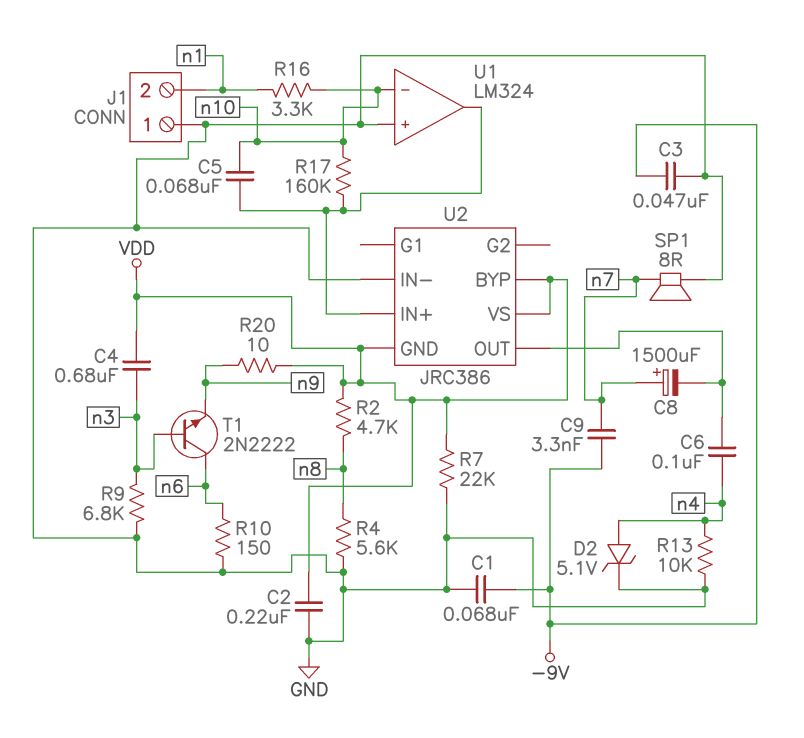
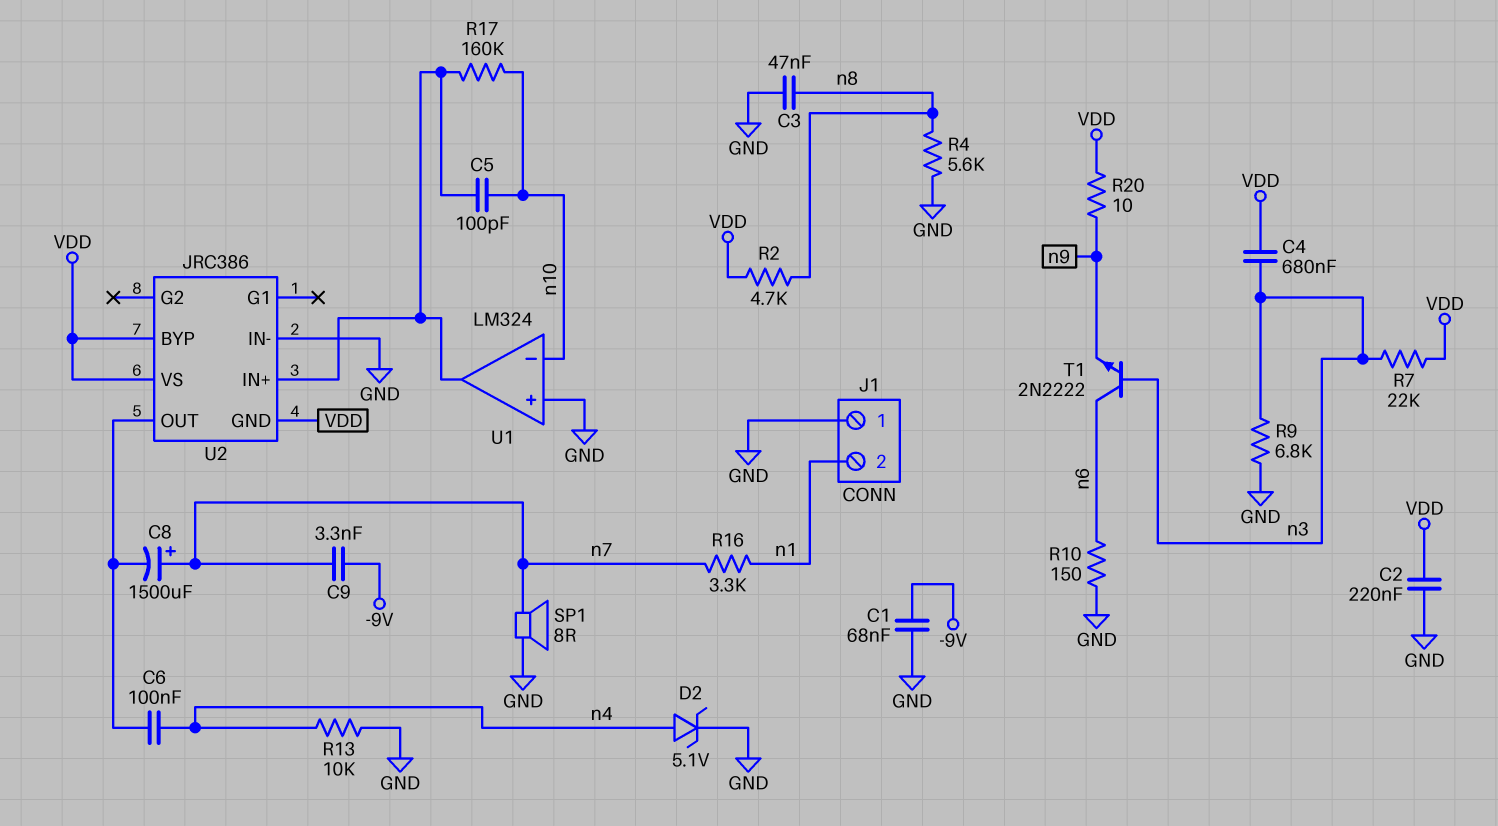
C3: 47nF (-9V, GND) -> 47nF (GND, n8)
C5: 68nF (U1/out, n10) -> 100pF (U1/out, n10)
R7: 22k (GND, VDD) -> 22k (VDD, n3)
R16: 3.3k (n1, n10) -> 3.3k (n1, n7)

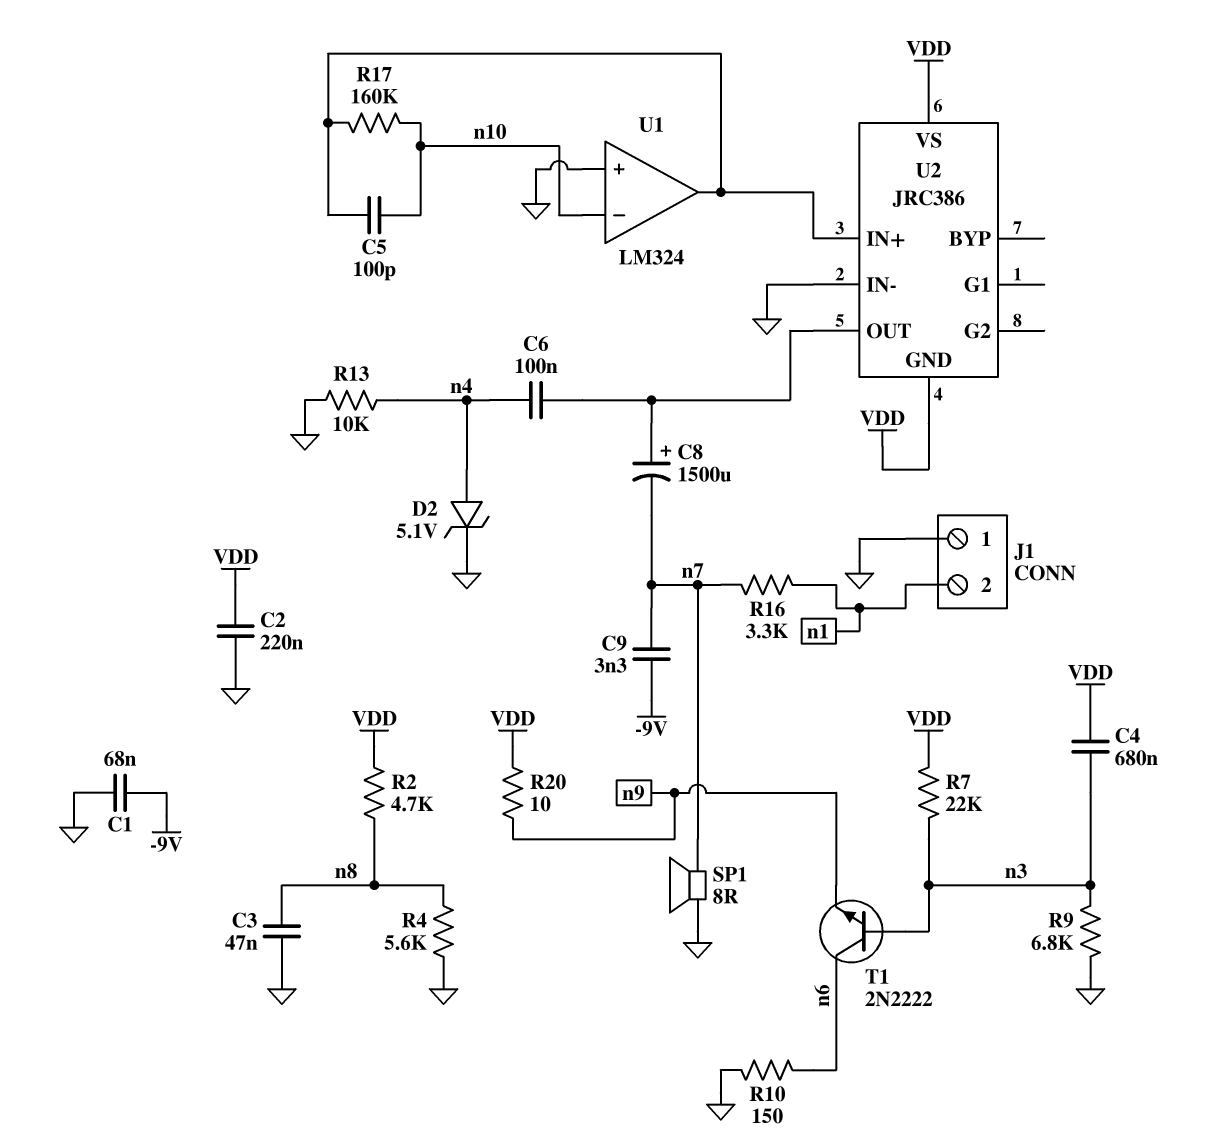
C8: 1500uF (plus n7, minus U2/OUT) -> 1500uF (plus U2/OUT, minus n7)
U2 pin BYP: VDD -> none

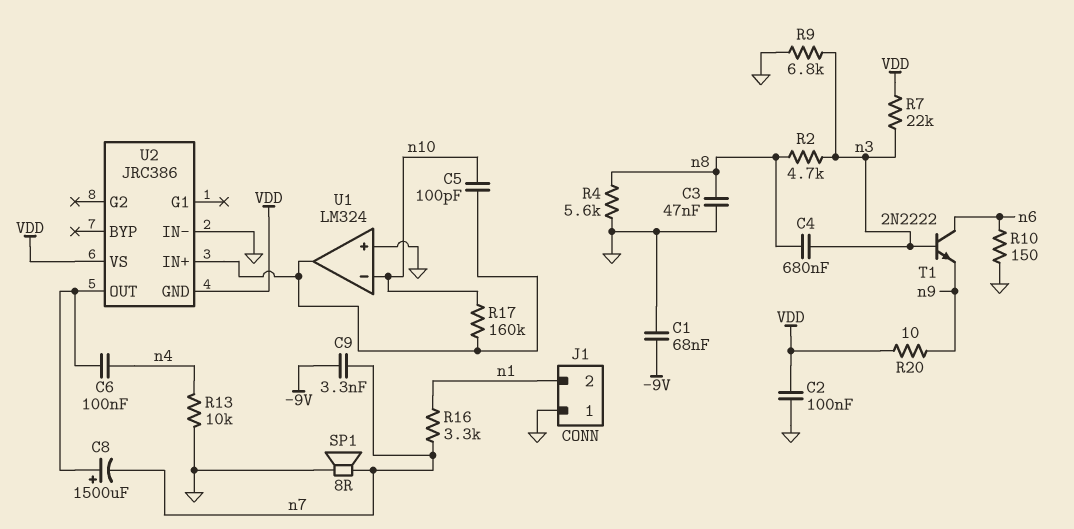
C2: 220nF (GND, VDD) -> 100nF (GND, VDD)
C4: 680nF (VDD, n3) -> 680nF (n3, n8)
D2: zener 5.1V (A n4, K GND) -> none
R2: 4.7k (VDD, n8) -> 4.7k (n3, n8)

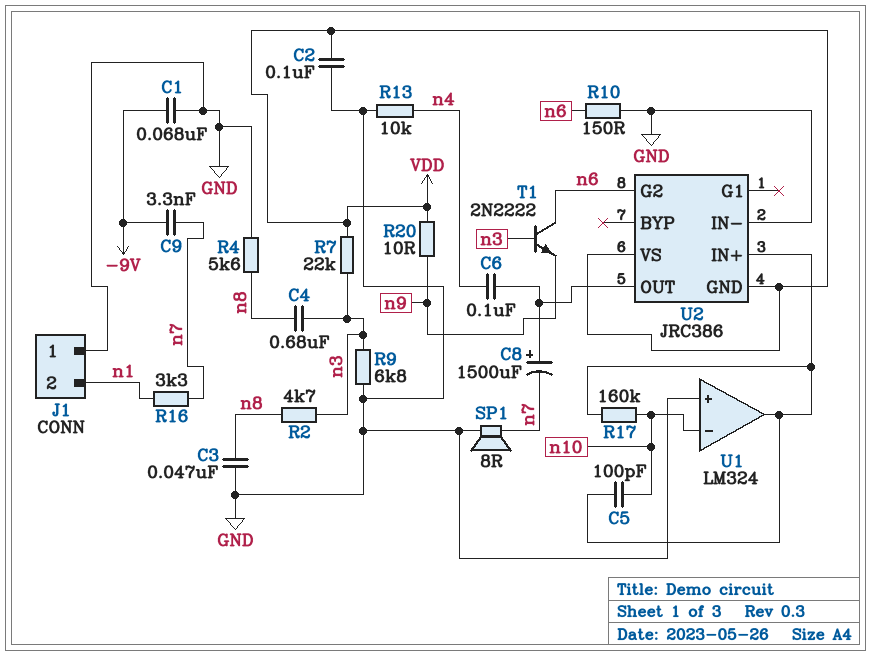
U2 pin G2: none -> n6

